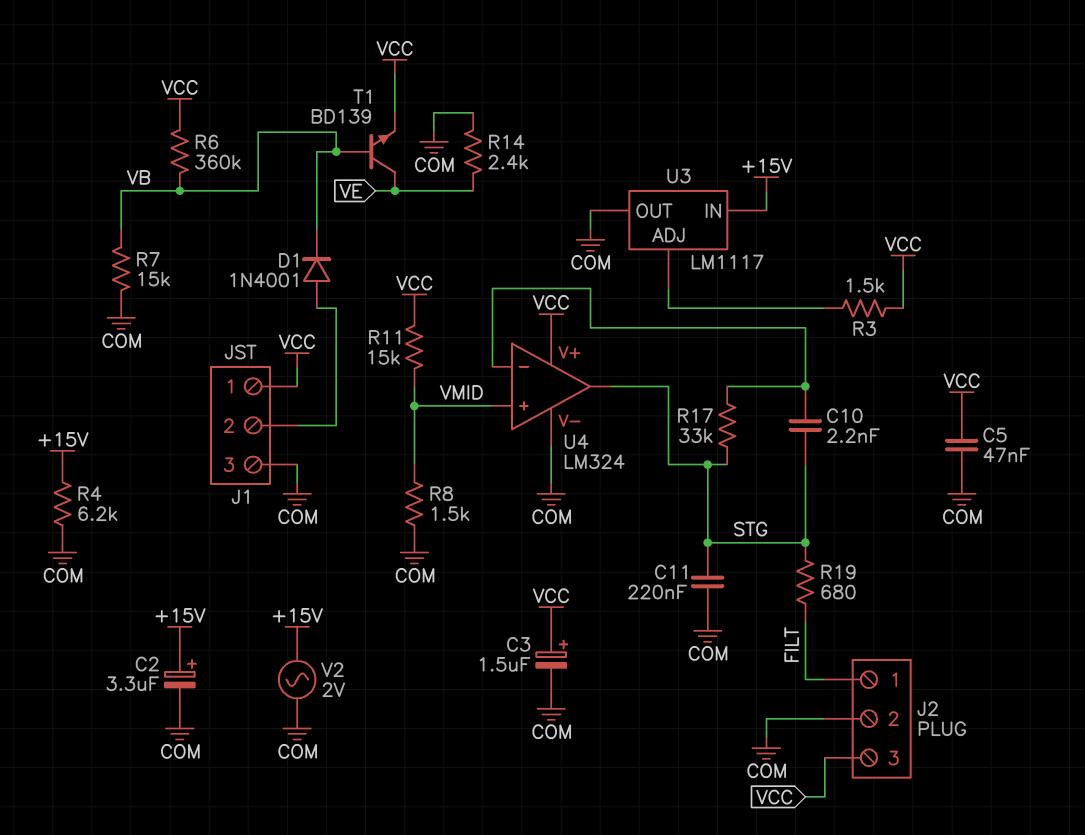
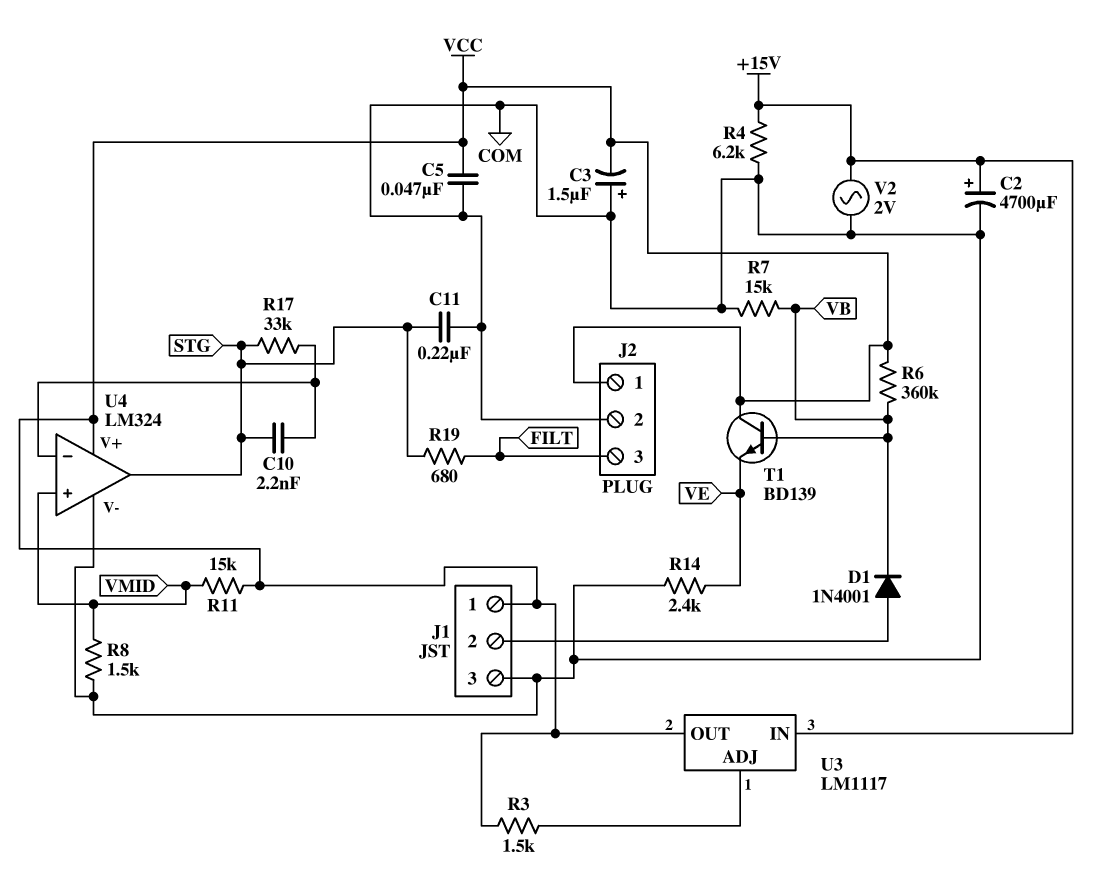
C2: 3.3uF (plus +15V, minus COM) -> 4700uF (plus +15V, minus COM)
C3: 1.5uF (plus VCC, minus COM) -> 1.5uF (plus COM, minus VCC)
J2 pin 1: FILT -> VCC
J2 pin 3: VCC -> FILT
T1: NPN BD139 (B VB, C VE, E VCC) -> NPN BD139 (B VB, C VCC, E VE)
U3 pin OUT: COM -> VCC

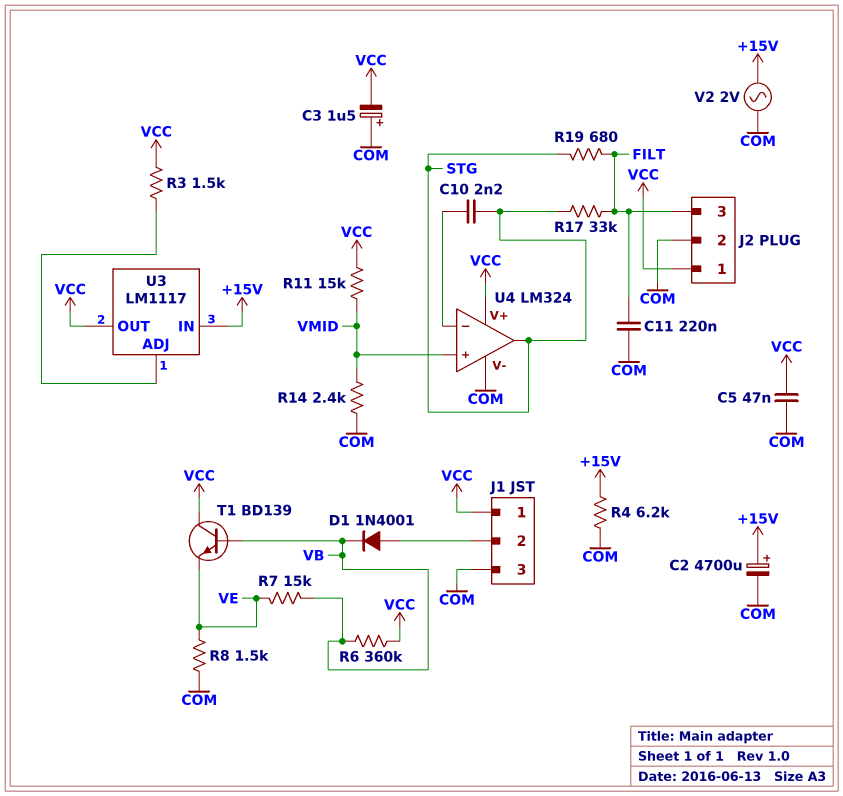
C11: 220nF (COM, STG) -> 220nF (COM, FILT)
R7: 15k (COM, VB) -> 15k (VB, VE)
R8: 1.5k (COM, VMID) -> 1.5k (COM, VE)
R14: 2.4k (COM, VE) -> 2.4k (COM, VMID)
R17: 33k (STG, U4/in-) -> 33k (FILT, STG)

